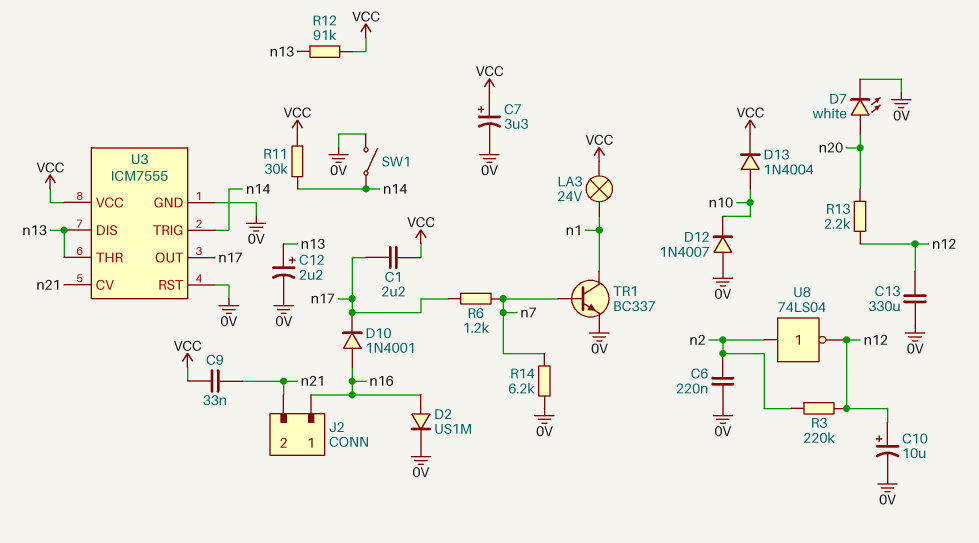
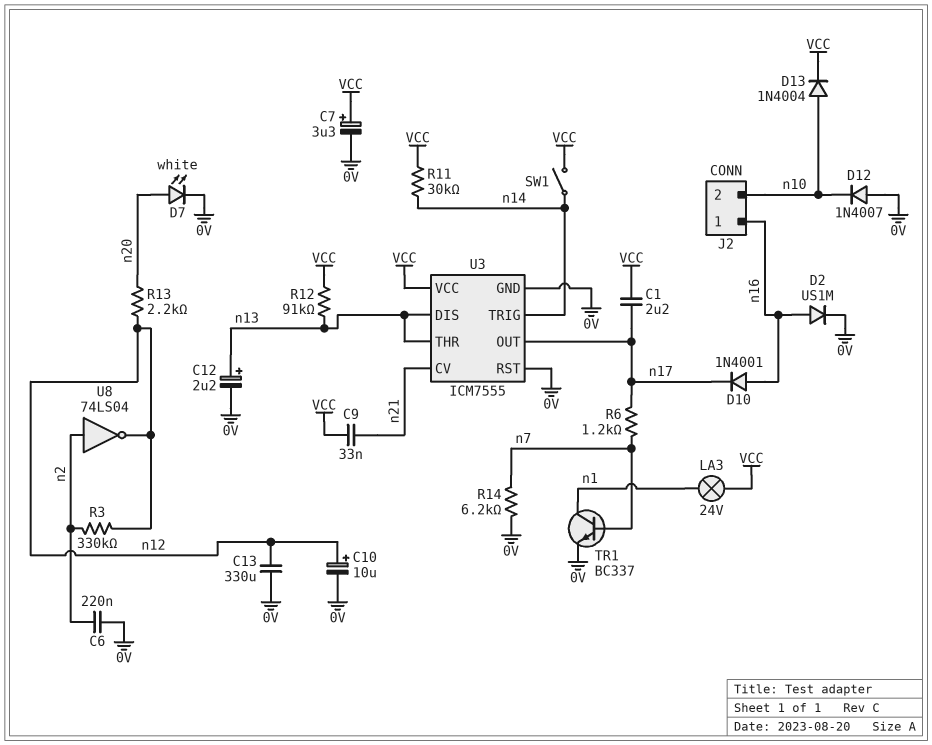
J2 pin 2: n21 -> n10
R3: 220k (n2, n12) -> 330k (n2, n12)
SW1: switch (0V, n14) -> switch (VCC, n14)

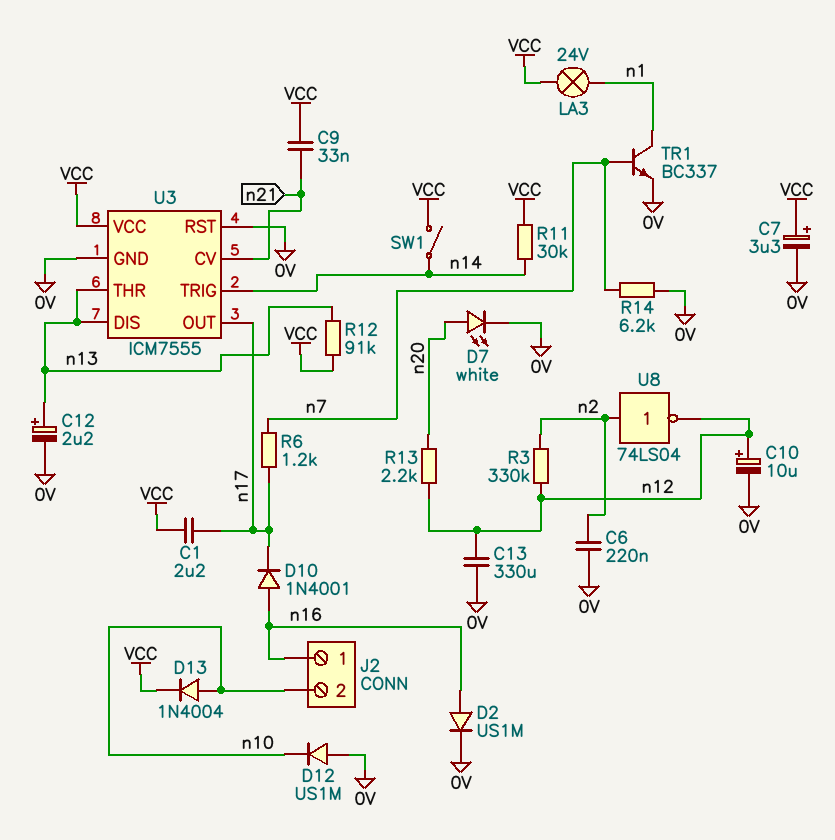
D12: diode 1N4007 (A 0V, K n10) -> diode US1M (A 0V, K n10)

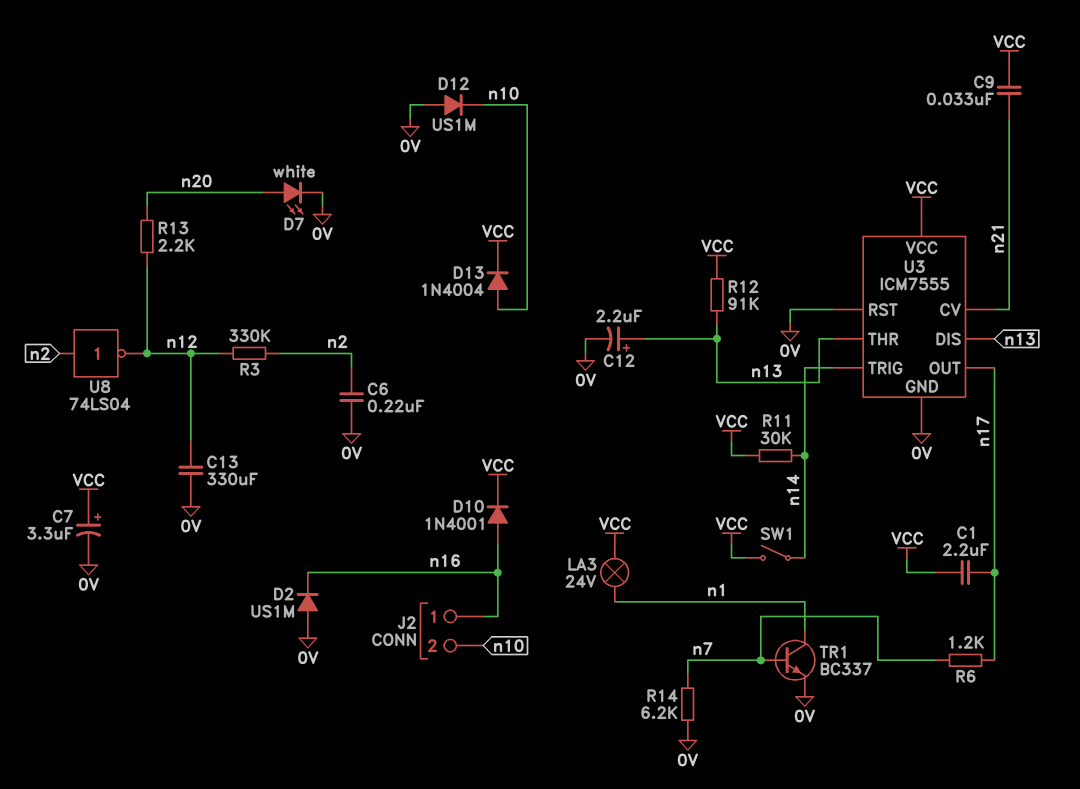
C10: 10uF (plus n12, minus 0V) -> none
D2: diode US1M (A n16, K 0V) -> diode US1M (A 0V, K n16)
D10: diode 1N4001 (A n16, K n17) -> diode 1N4001 (A n16, K VCC)

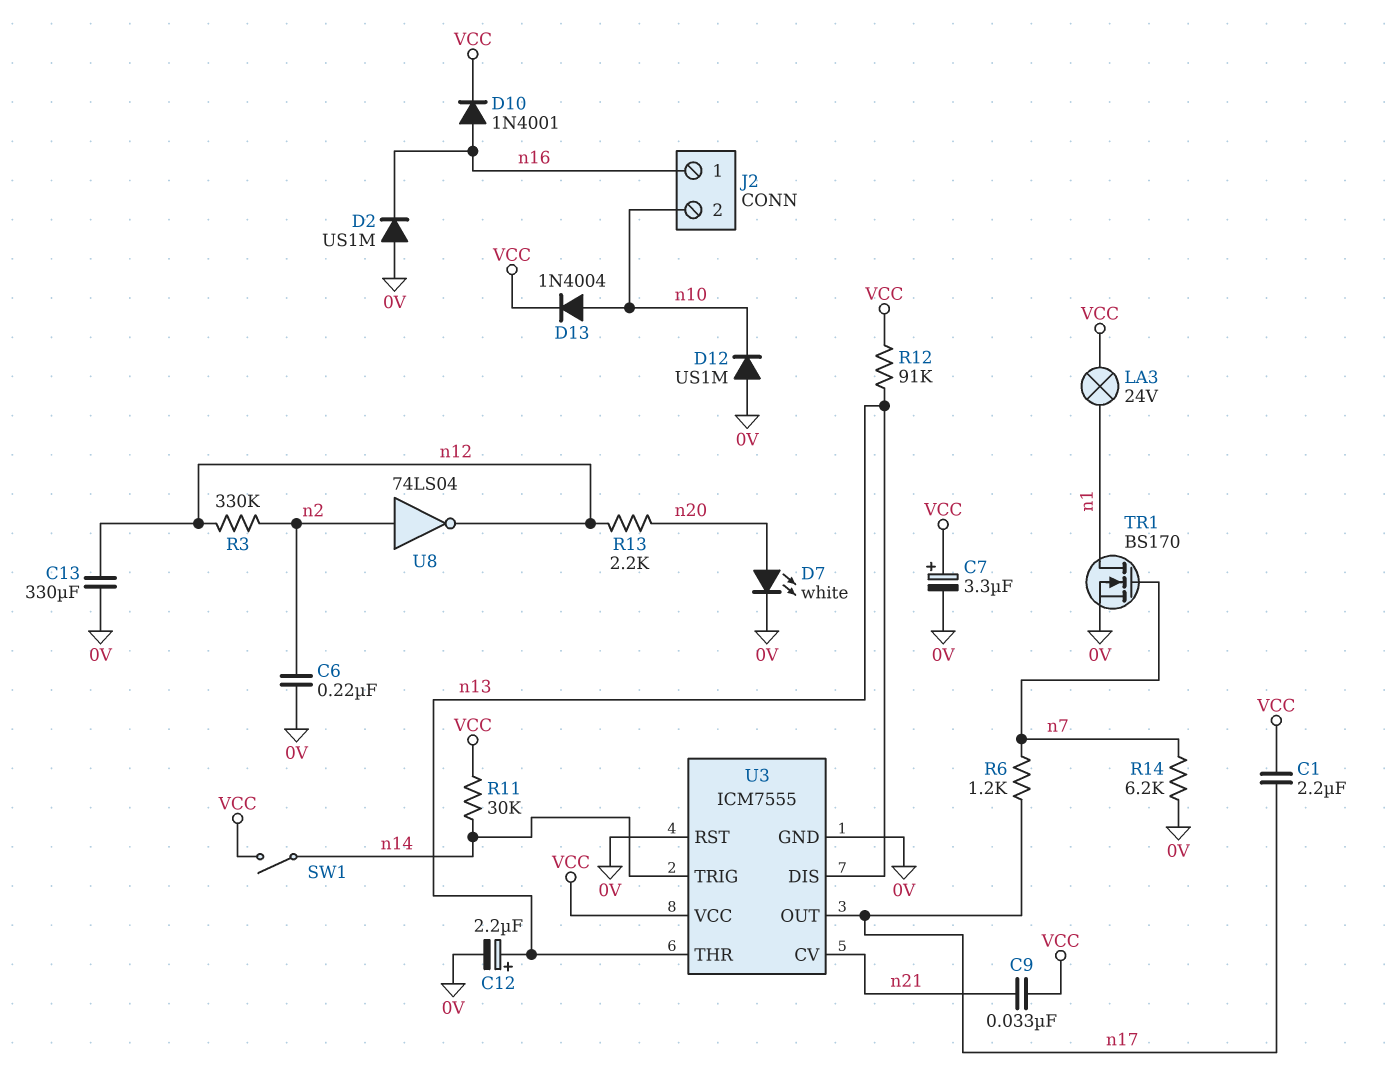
TR1: NPN BC337 (B n7, C n1, E 0V) -> NMOS BS170 (G n7, D n1, S 0V)

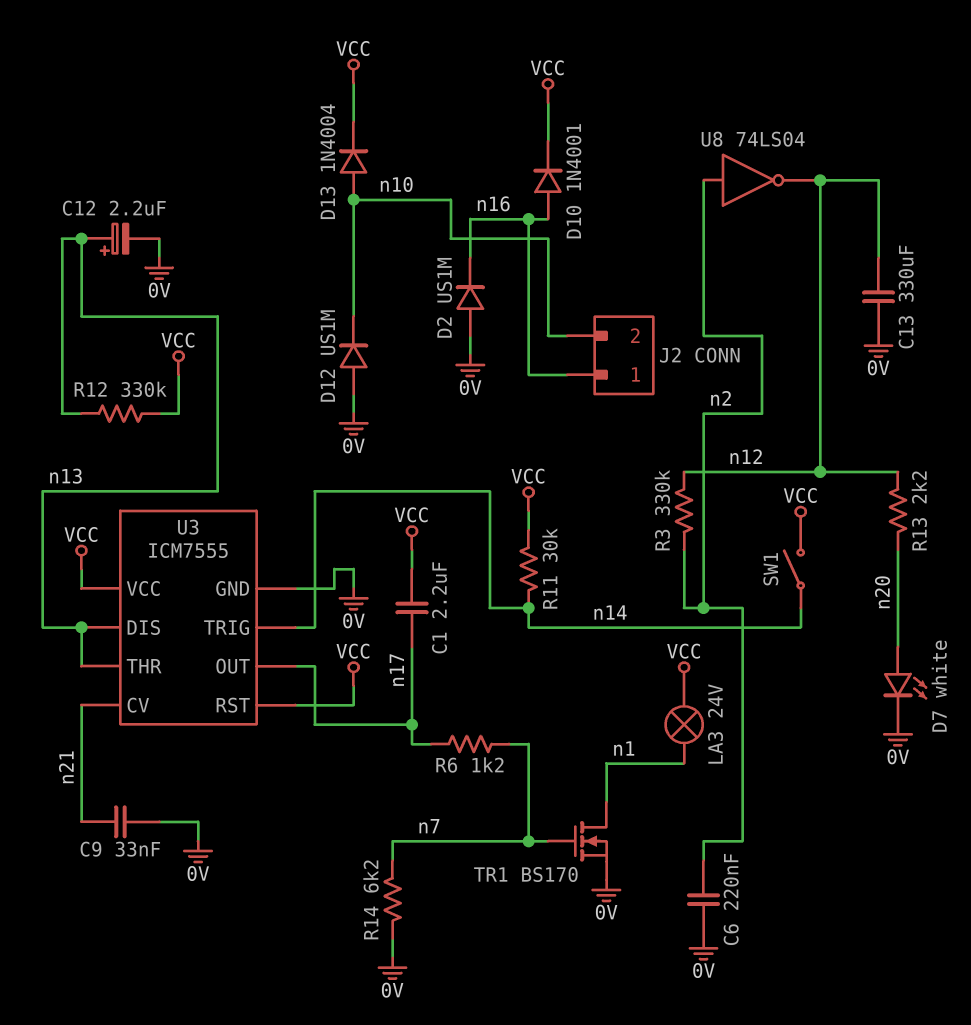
C7: 3.3uF (plus VCC, minus 0V) -> none
C9: 33nF (VCC, n21) -> 33nF (0V, n21)
R12: 91k (VCC, n13) -> 330k (VCC, n13)
U3 pin RST: 0V -> VCC

